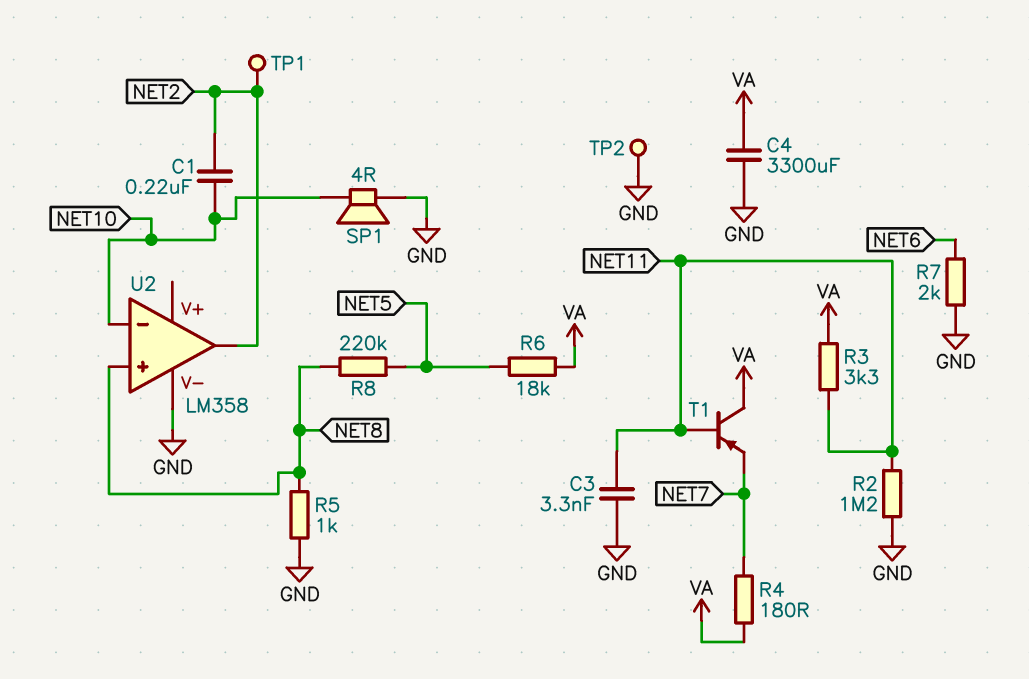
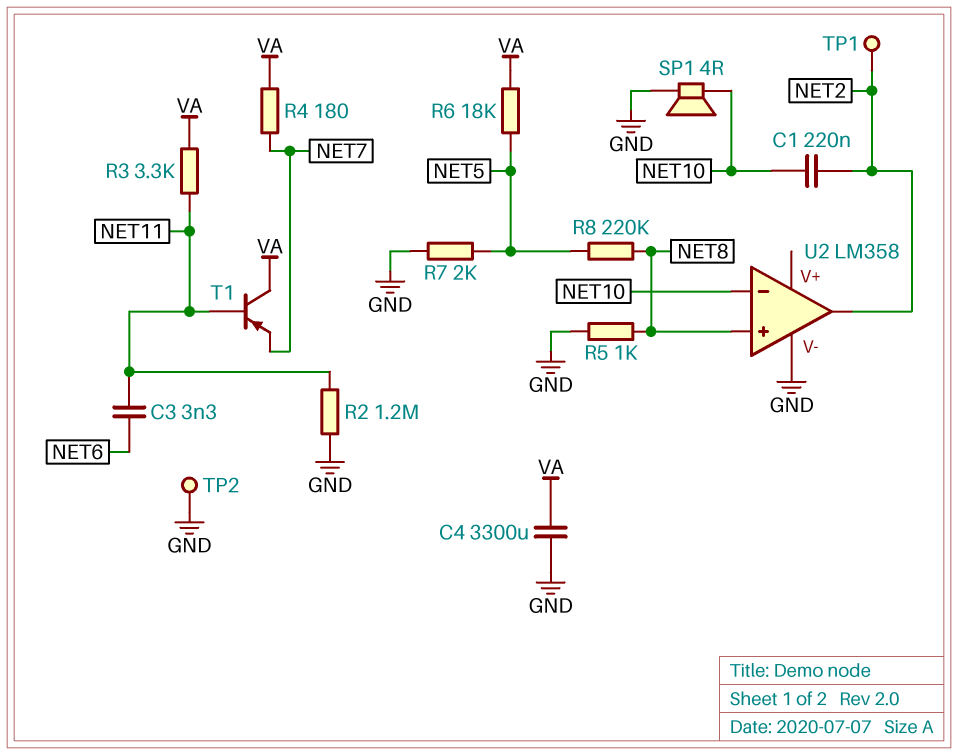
C3: 3.3nF (GND, NET11) -> 3.3nF (NET6, NET11)
R7: 2k (GND, NET6) -> 2k (GND, NET5)

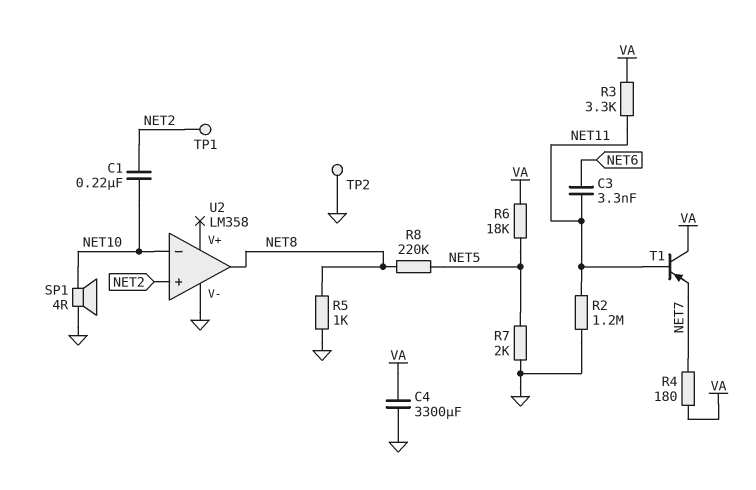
U2 pin in+: NET8 -> NET2
U2 pin out: NET2 -> NET8

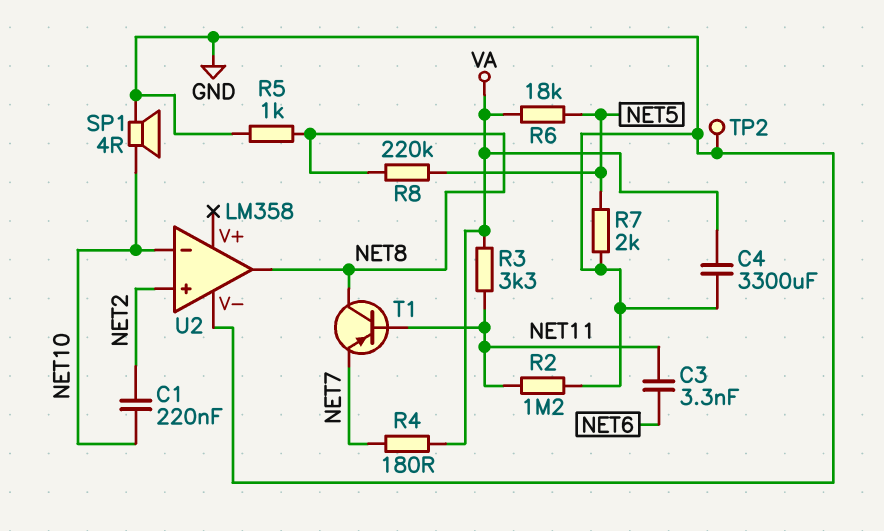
T1: PNP (B NET11, C VA, E NET7) -> PNP (B NET11, C NET8, E NET7)
TP1: test point (NET2) -> none

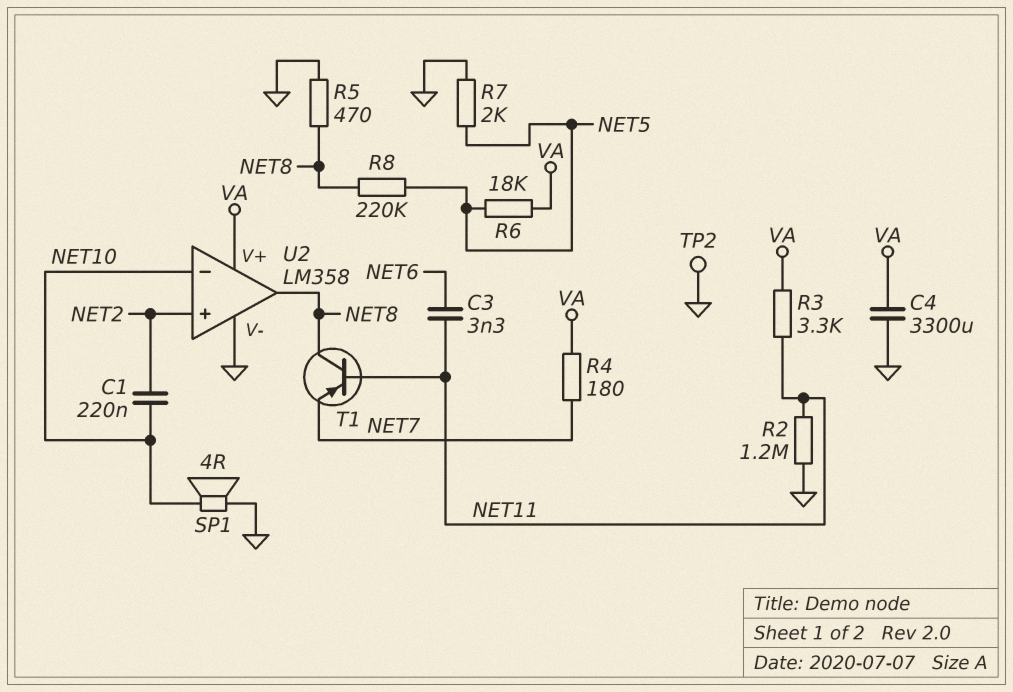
R5: 1k (GND, NET8) -> 470 (GND, NET8)
U2 pin V+: none -> VA

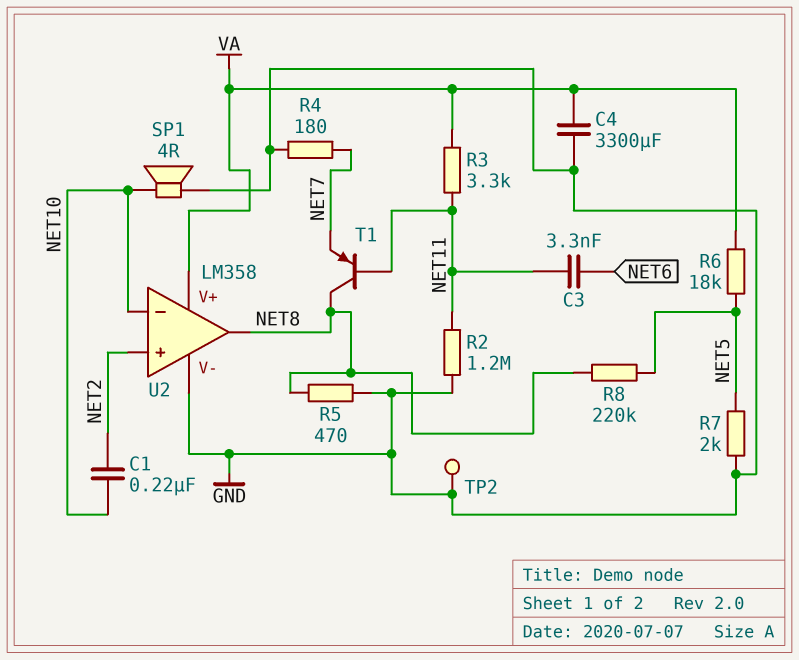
R4: 180 (NET7, VA) -> 180 (GND, NET7)

